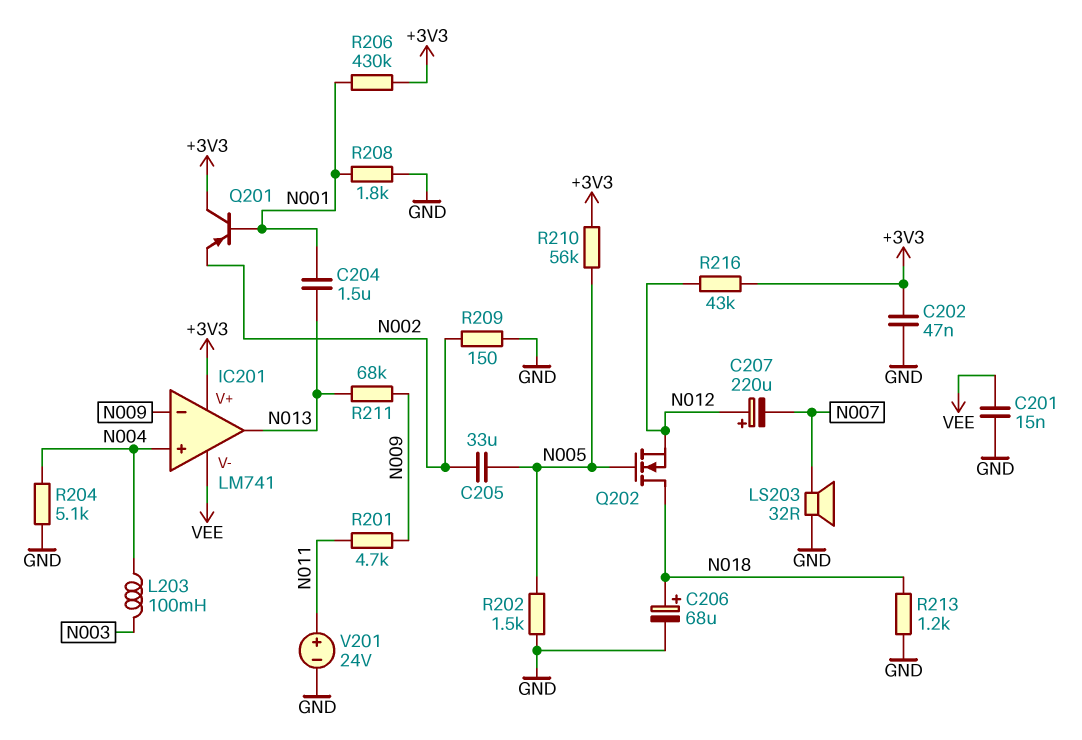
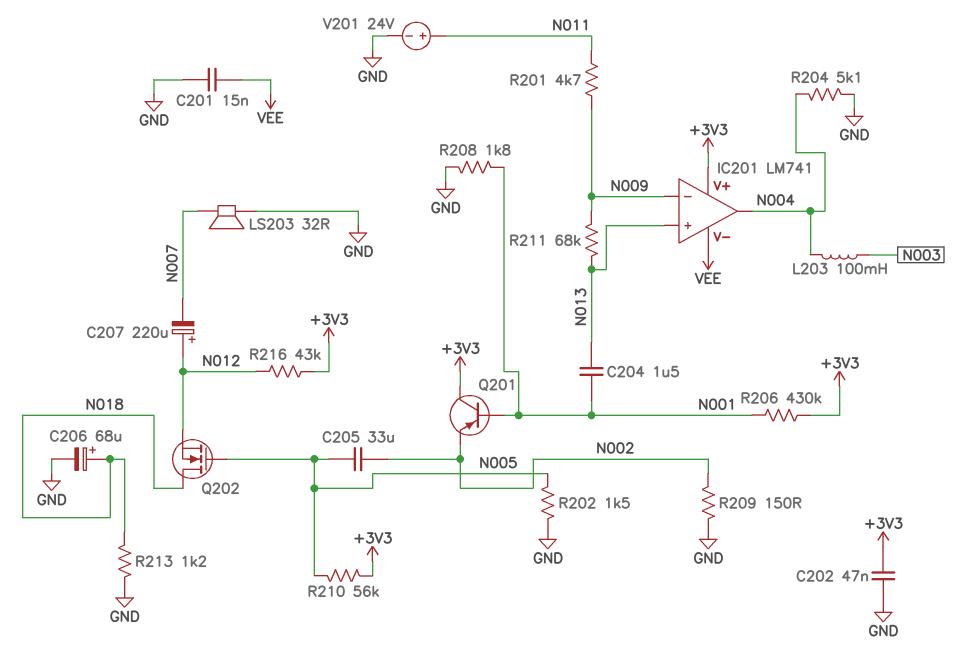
IC201 pin in+: N004 -> N013
IC201 pin out: N013 -> N004

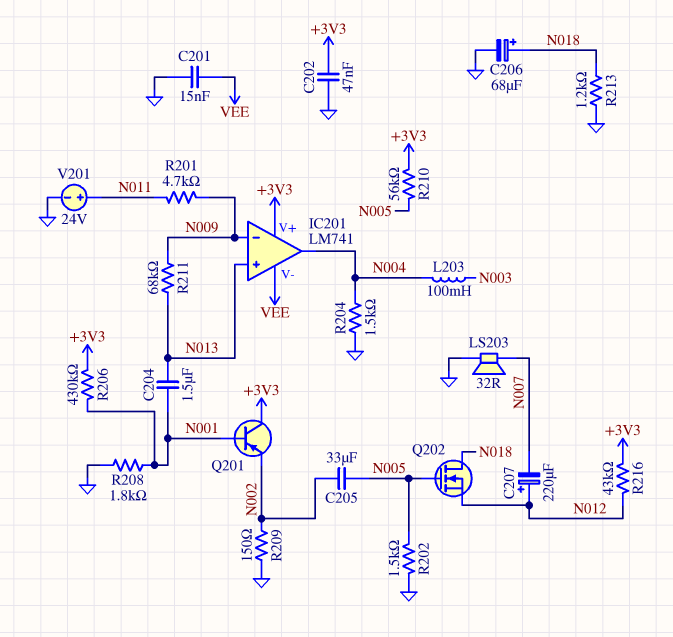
R204: 5.1k (GND, N004) -> 1.5k (GND, N004)

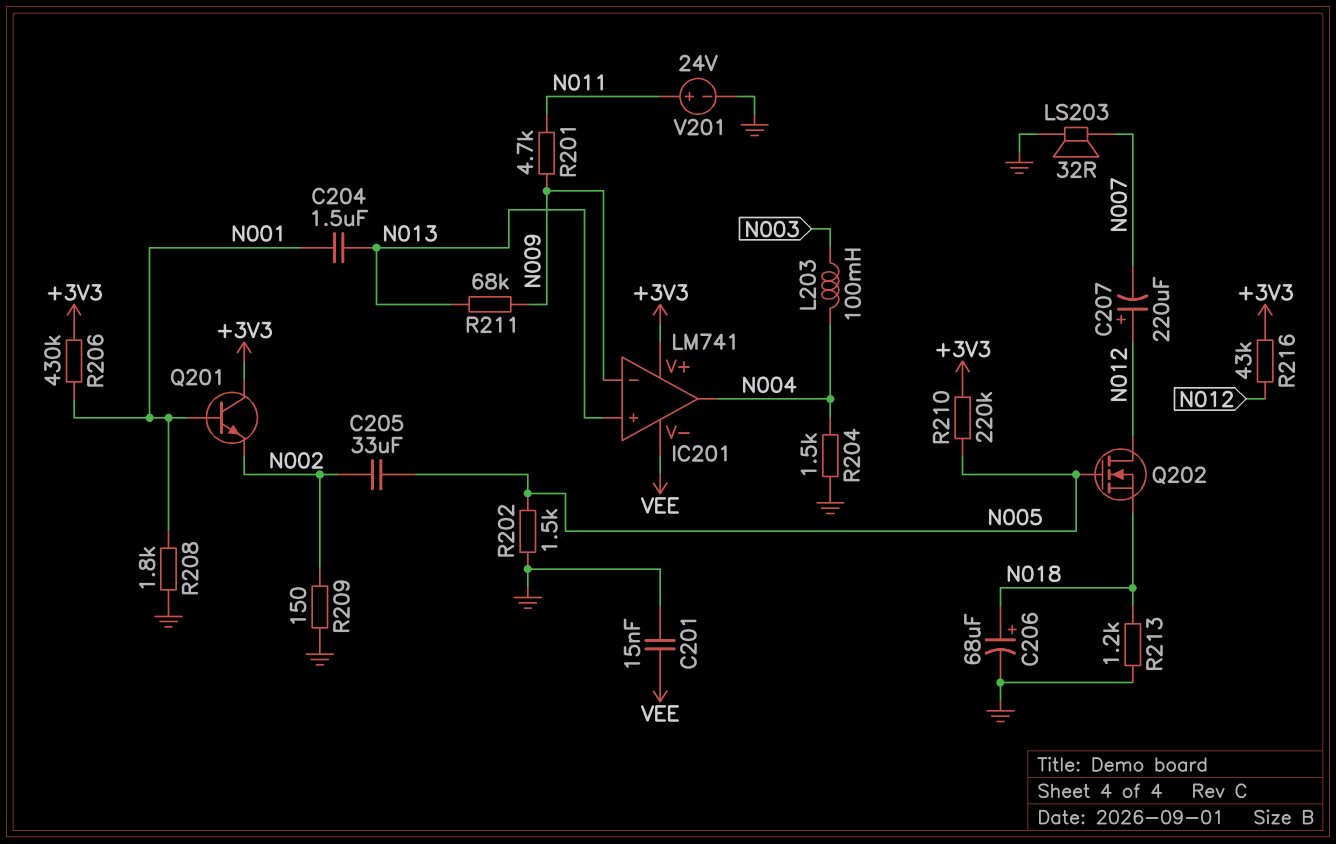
C202: 47nF (+3V3, GND) -> none
Q201: PNP (B N001, C +3V3, E N002) -> NPN (B N001, C +3V3, E N002)
Q202: NMOS (G N005, D N018, S N012) -> NMOS (G N005, D N012, S N018)
R210: 56k (+3V3, N005) -> 220k (+3V3, N005)

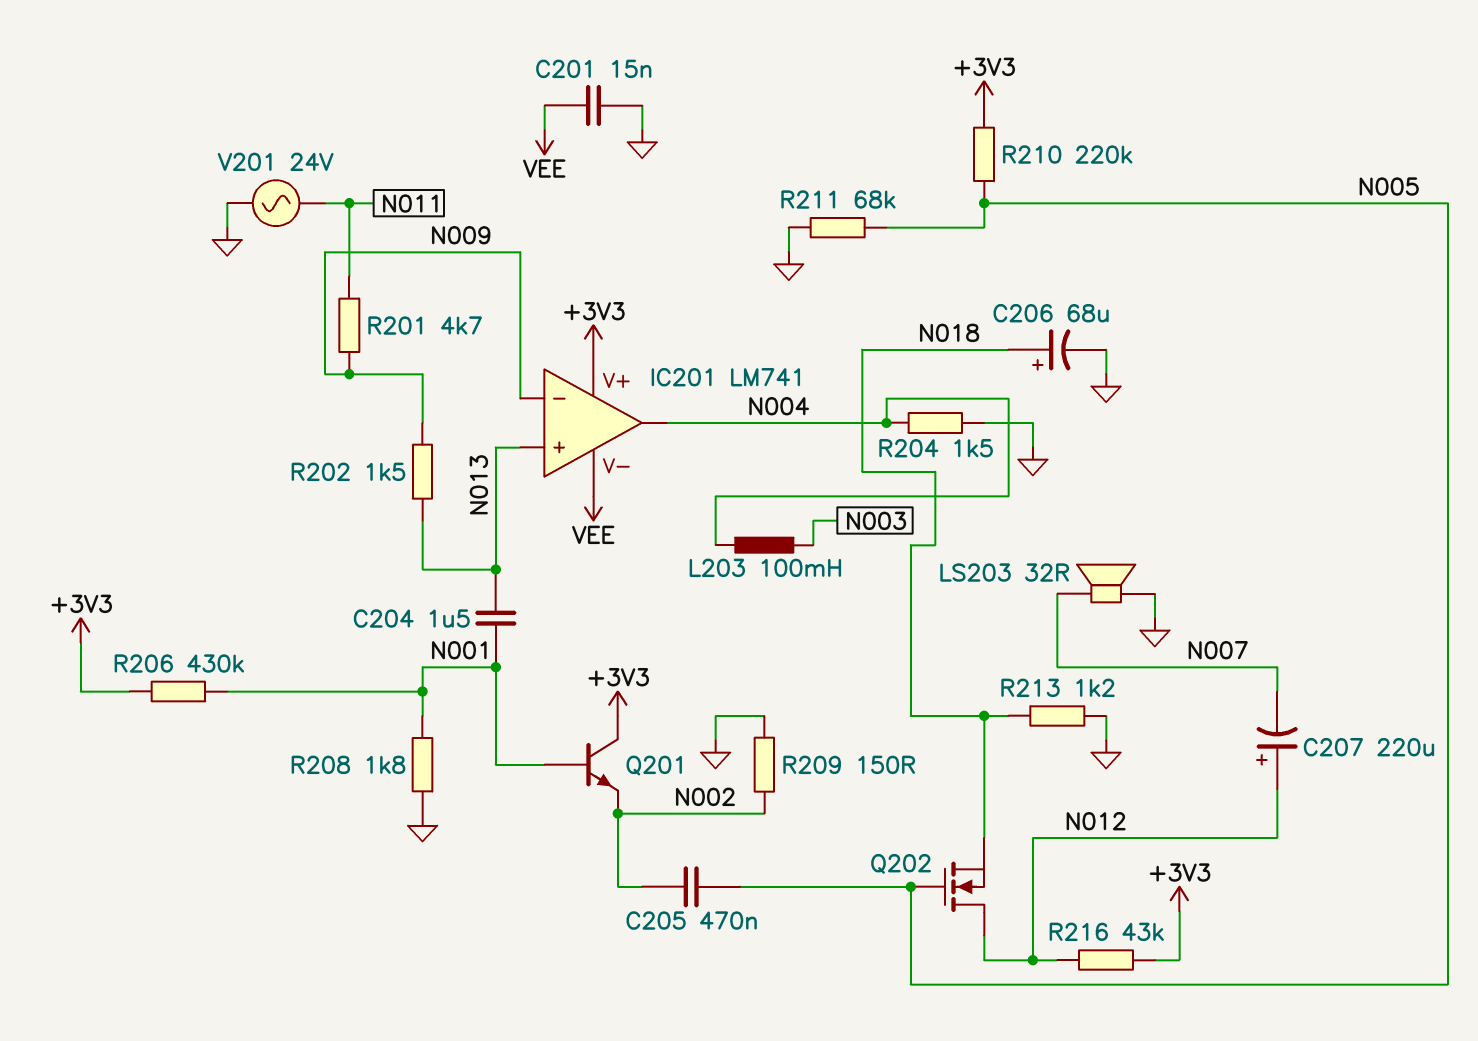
C205: 33uF (N002, N005) -> 470nF (N002, N005)
R202: 1.5k (GND, N005) -> 1.5k (N009, N013)
R211: 68k (N009, N013) -> 68k (GND, N005)
V201: 24V (plus N011, minus GND) -> AC 24V (GND, N011)

